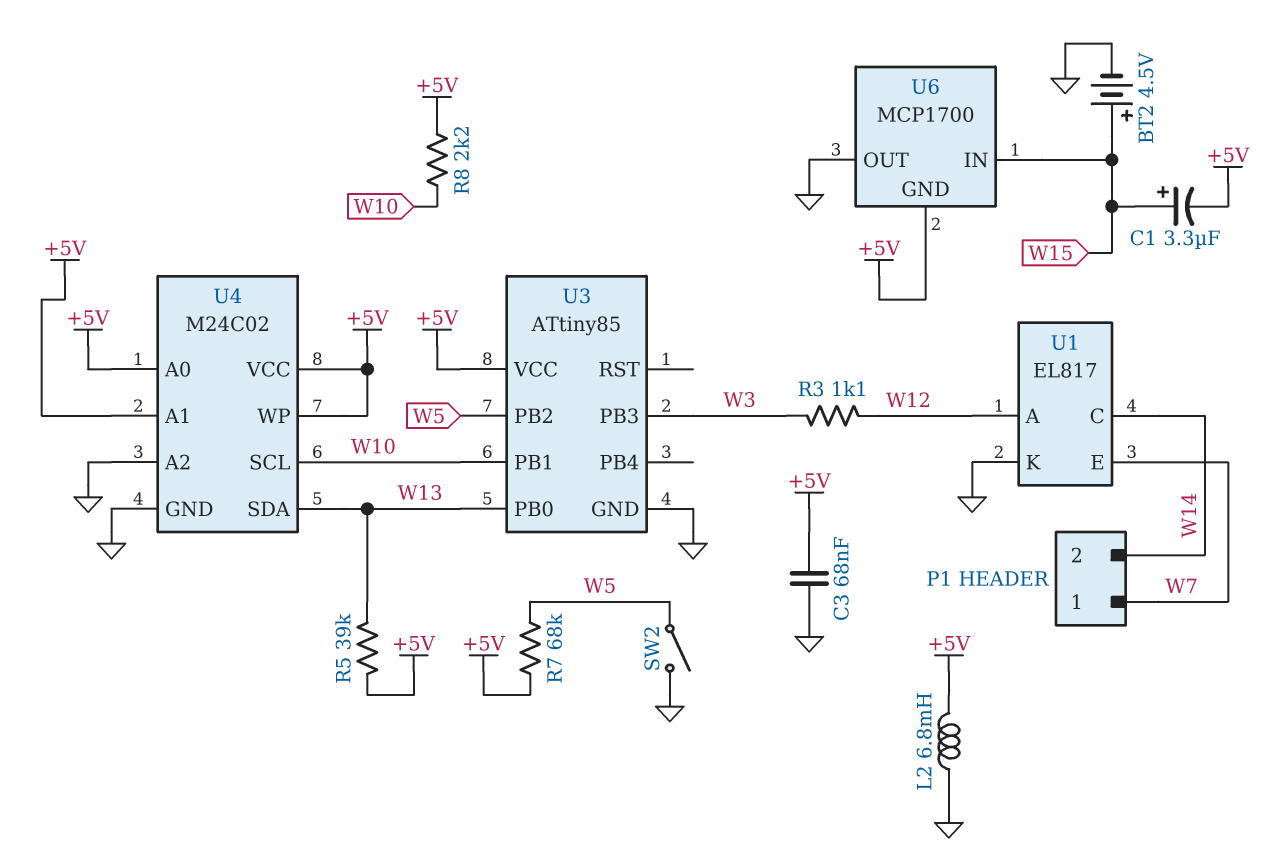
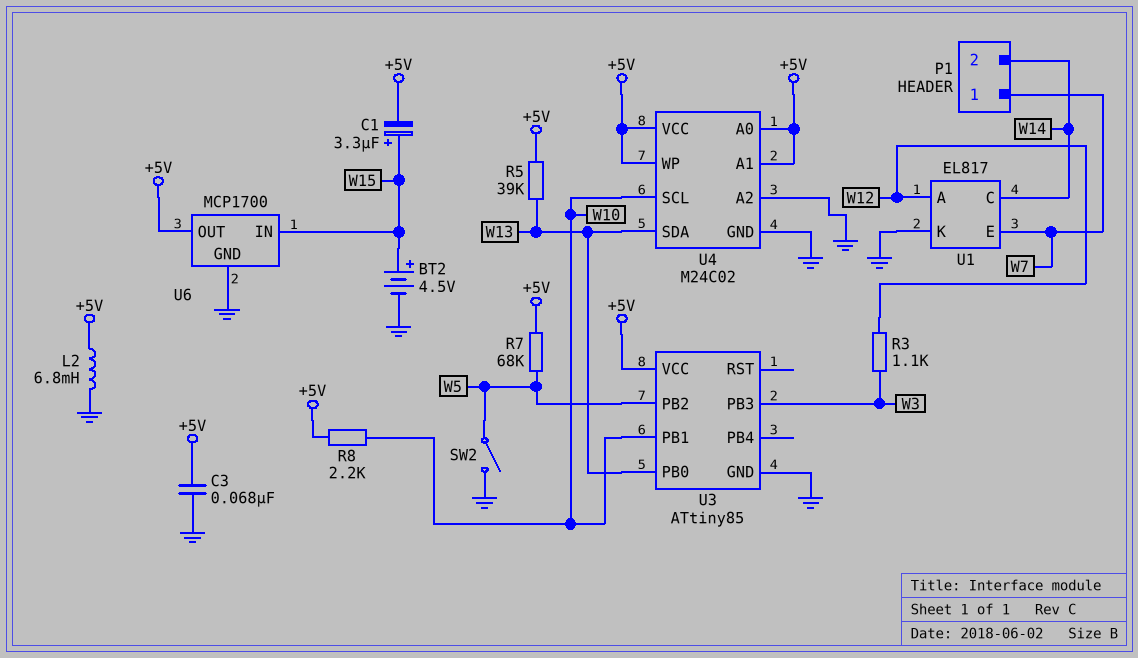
U6 pin GND: +5V -> GND
U6 pin OUT: GND -> +5V

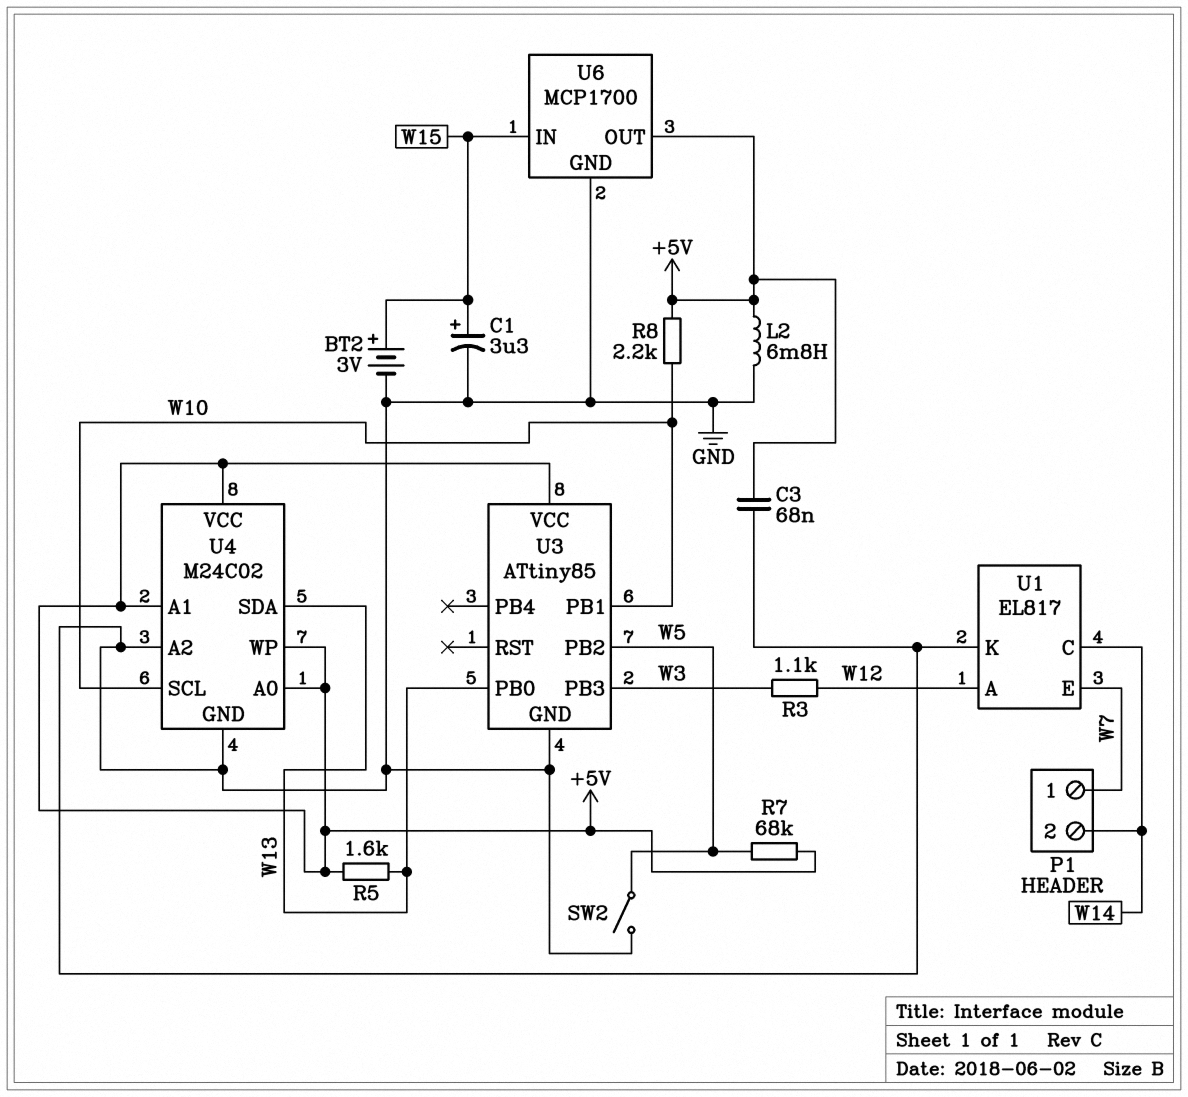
BT2: 4.5V (plus W15, minus GND) -> 3V (plus W15, minus GND)
C1: 3.3uF (plus W15, minus +5V) -> 3.3uF (plus W15, minus GND)
R5: 39k (+5V, W13) -> 1.6k (+5V, W13)

